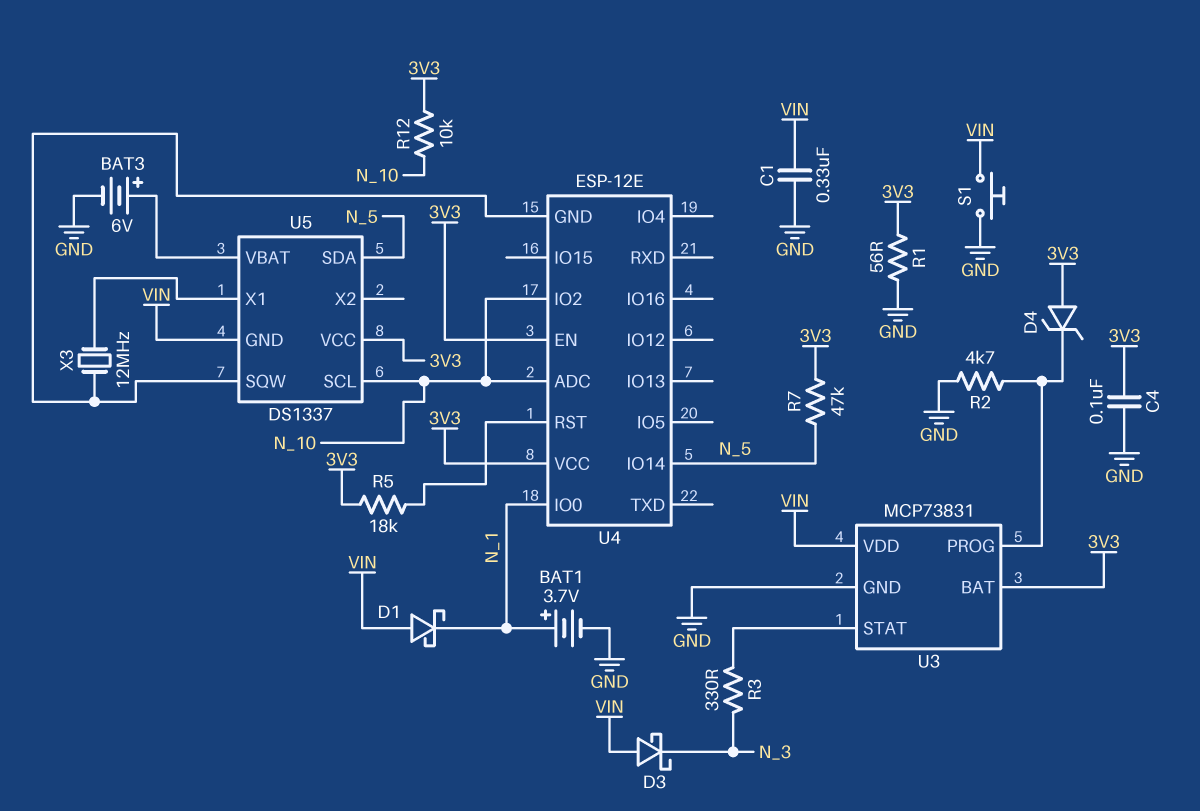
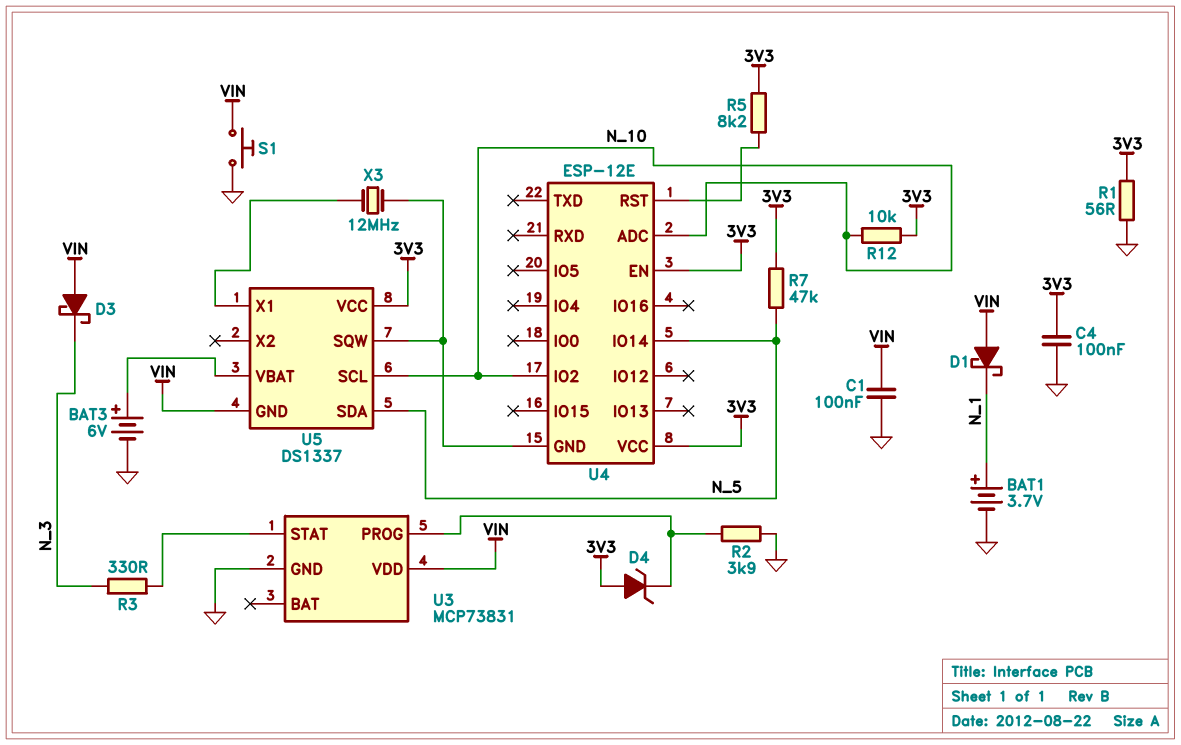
C1: 330nF (GND, VIN) -> 100nF (GND, VIN)
R2: 4.7k (GND, U3/PROG) -> 3.9k (GND, U3/PROG)
R5: 18k (3V3, U4/RST) -> 8.2k (3V3, U4/RST)
U3 pin BAT: 3V3 -> none
U4 pin IO0: N_1 -> none

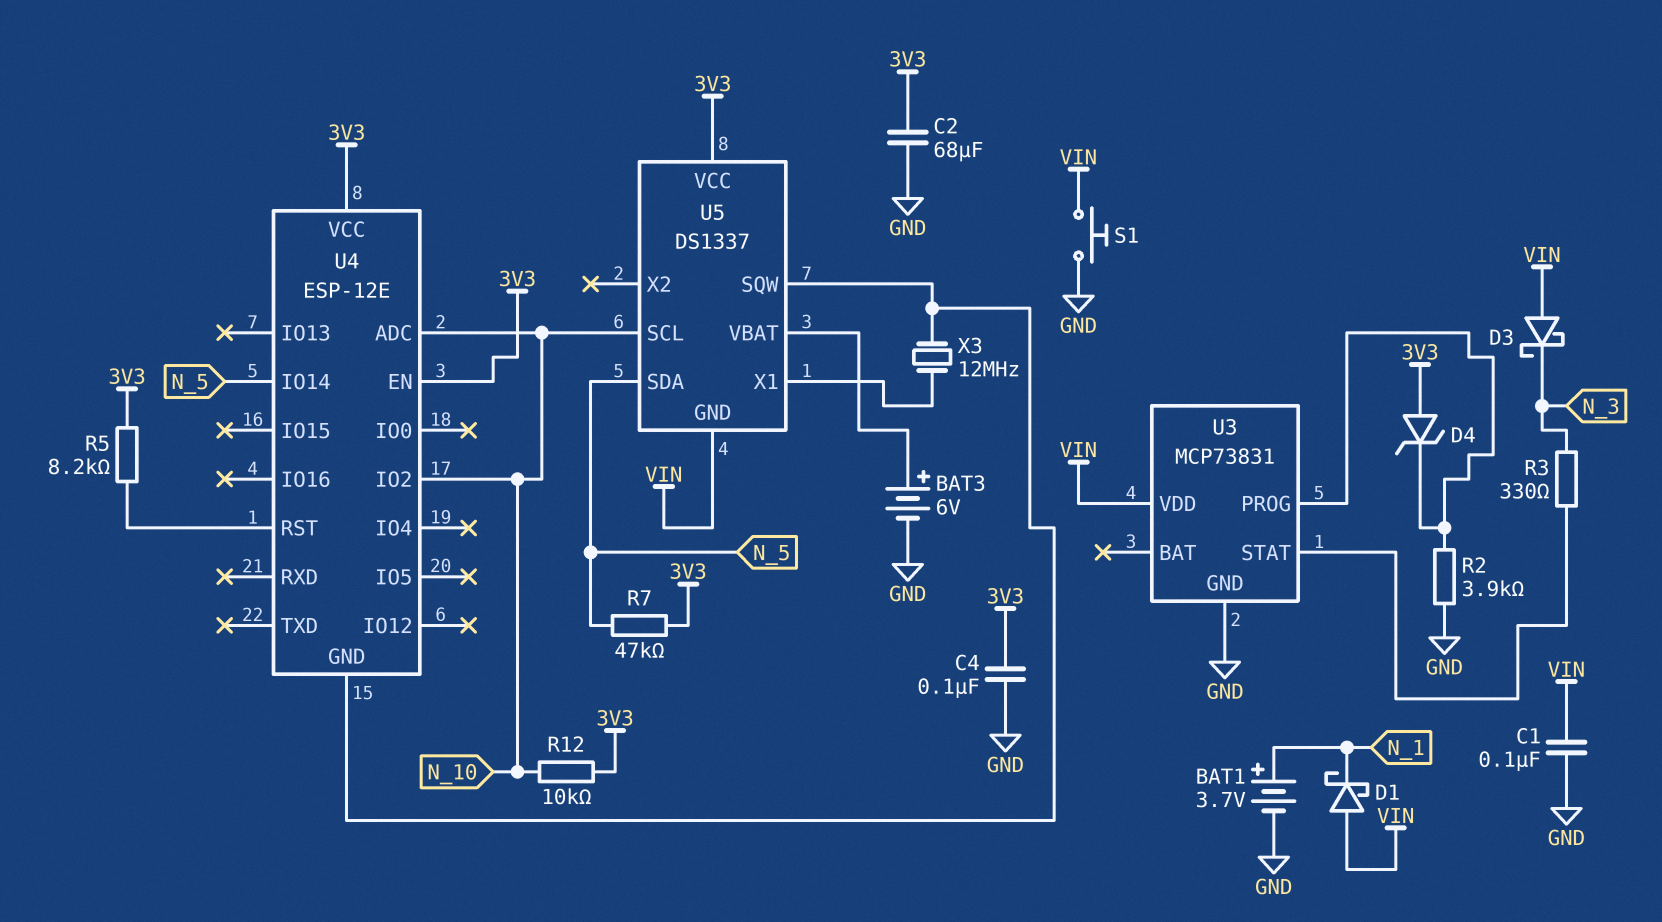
C2: none -> 68uF (3V3, GND)
R1: 56 (3V3, GND) -> none

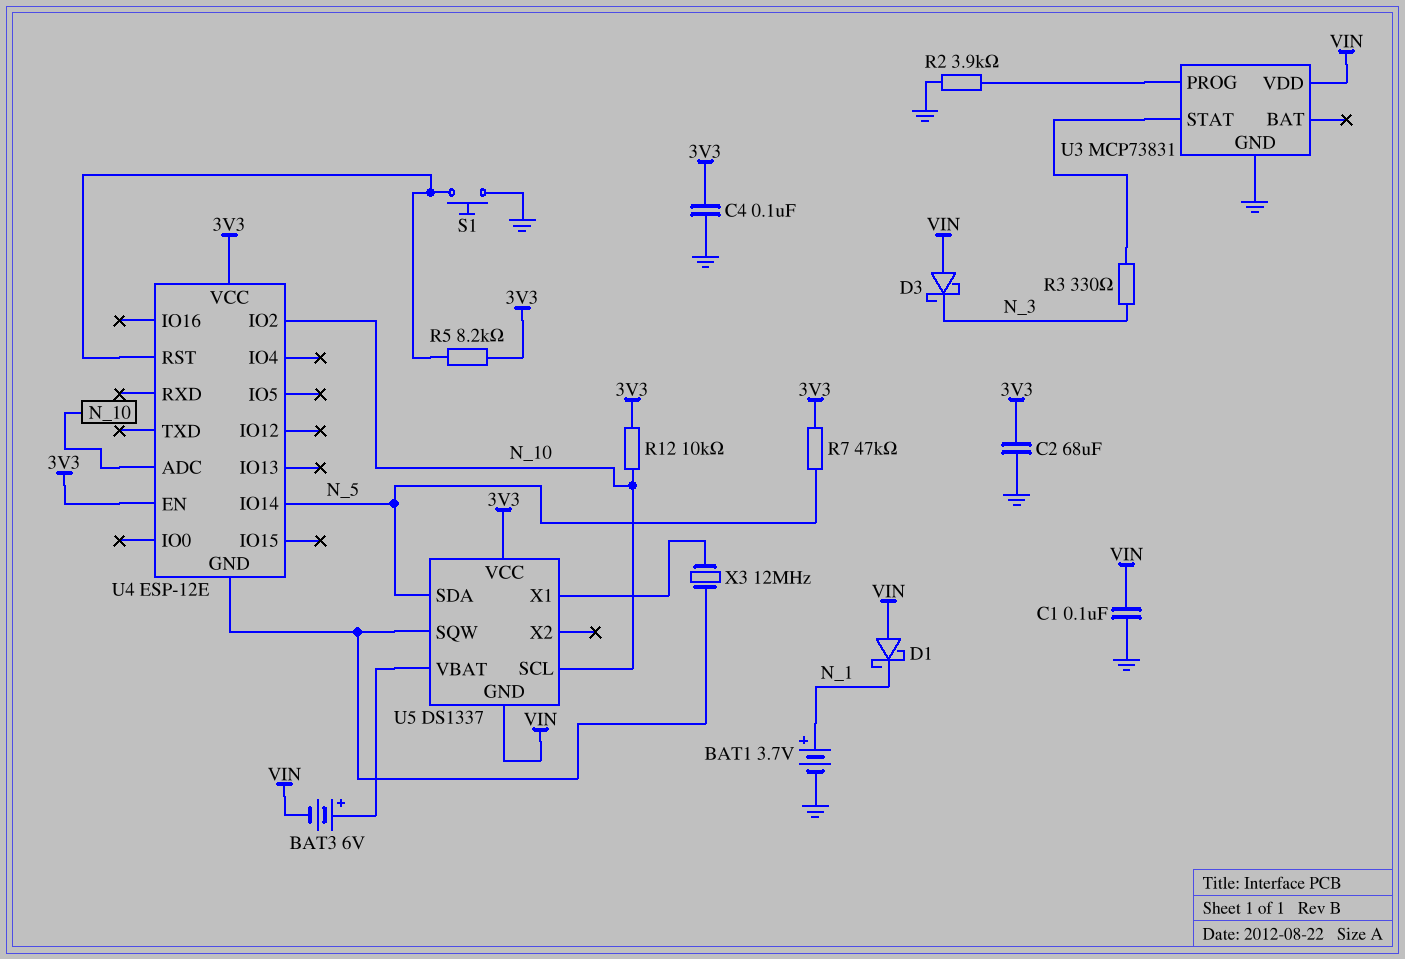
BAT3: 6V (plus U5/VBAT, minus GND) -> 6V (plus U5/VBAT, minus VIN)
D4: zener (A 3V3, K U3/PROG) -> none
S1: button (GND, VIN) -> button (GND, U4/RST)

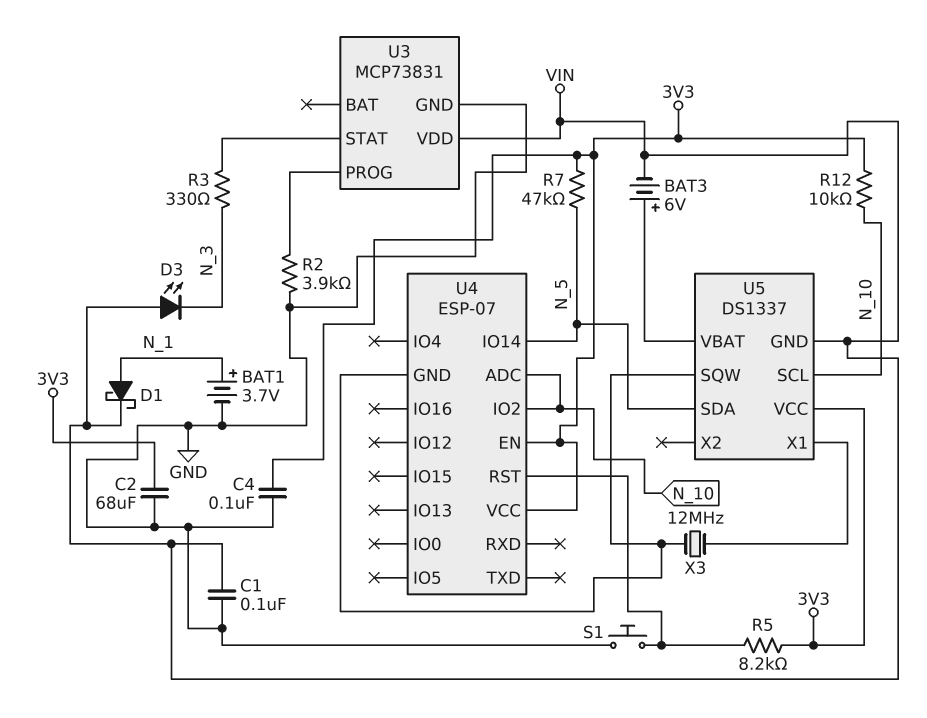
D1: schottky (A VIN, K N_1) -> schottky (A N_1, K VIN)
D3: schottky (A VIN, K N_3) -> LED (A VIN, K N_3)
U4: ESP-12E -> ESP-07

